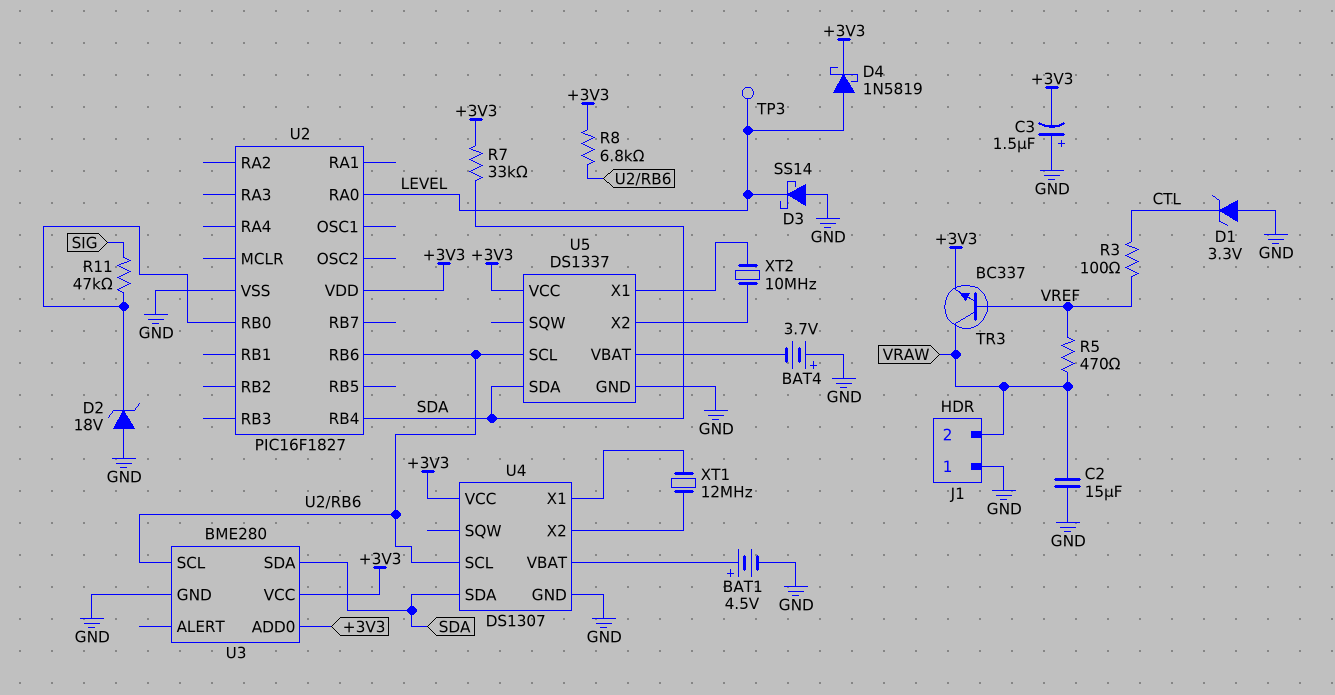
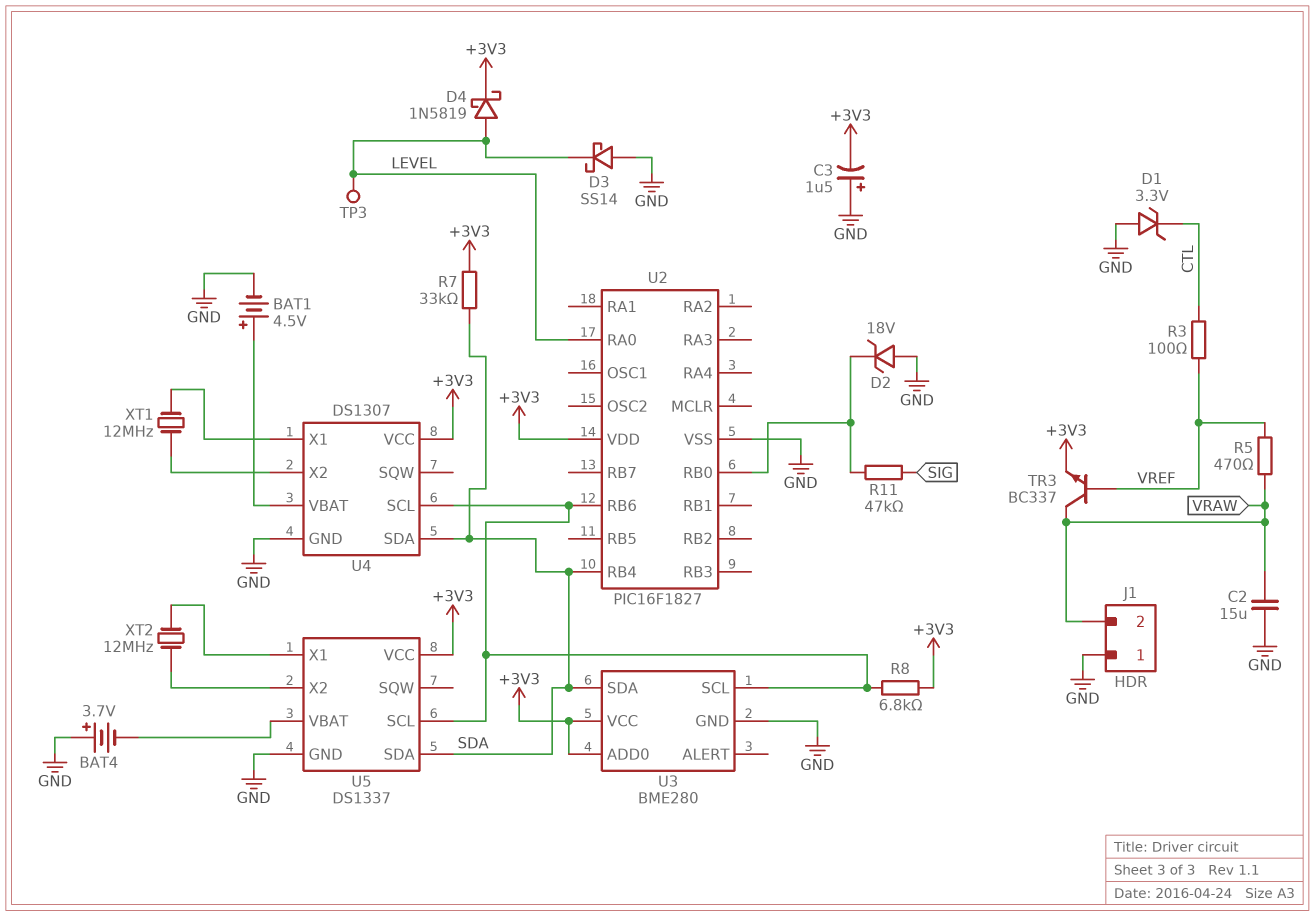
XT2: 10MHz (U5/X1, U5/X2) -> 12MHz (U5/X1, U5/X2)

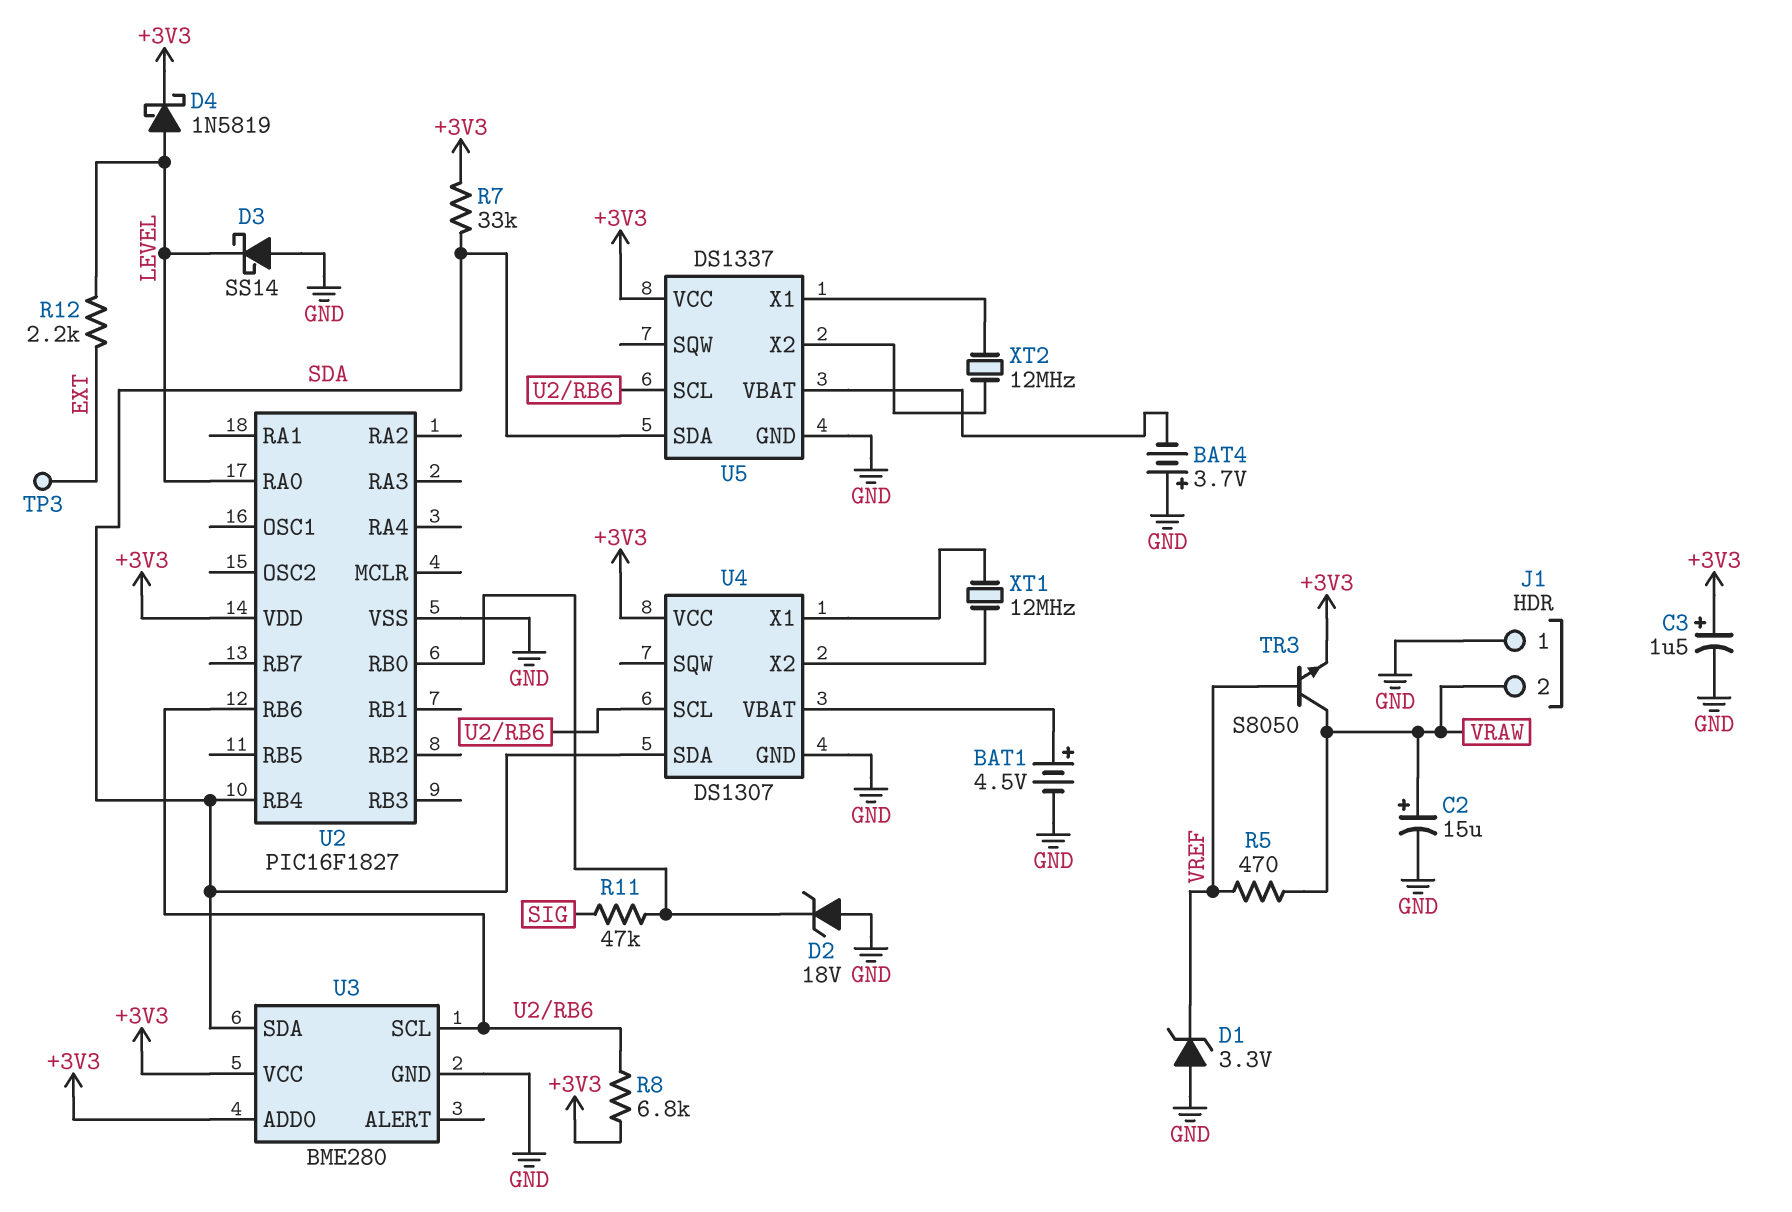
C2: 15uF (GND, VRAW) -> 15uF (plus VRAW, minus GND)
C3: 1.5uF (plus GND, minus +3V3) -> 1.5uF (plus +3V3, minus GND)
D1: zener 3.3V (A GND, K CTL) -> zener 3.3V (A GND, K VREF)
R3: 100 (CTL, VREF) -> none
R12: none -> 2.2k (EXT, LEVEL)
TP3: test point (LEVEL) -> test point (EXT)
TR3: NPN BC337 (B VREF, C VRAW, E +3V3) -> NPN S8050 (B VREF, C VRAW, E +3V3)

